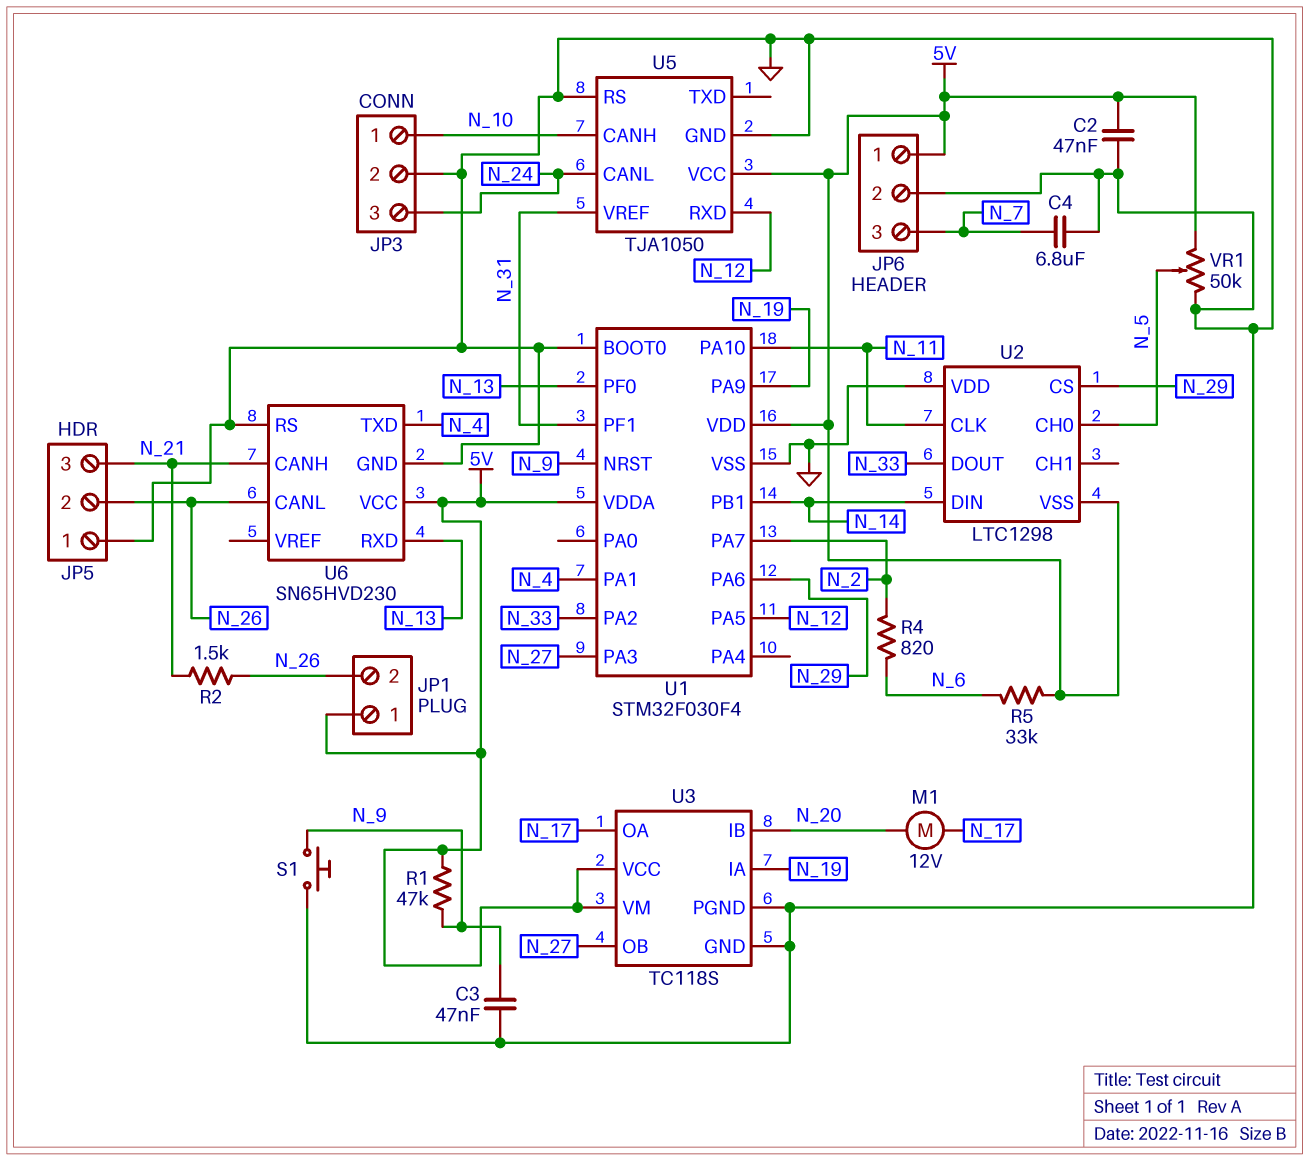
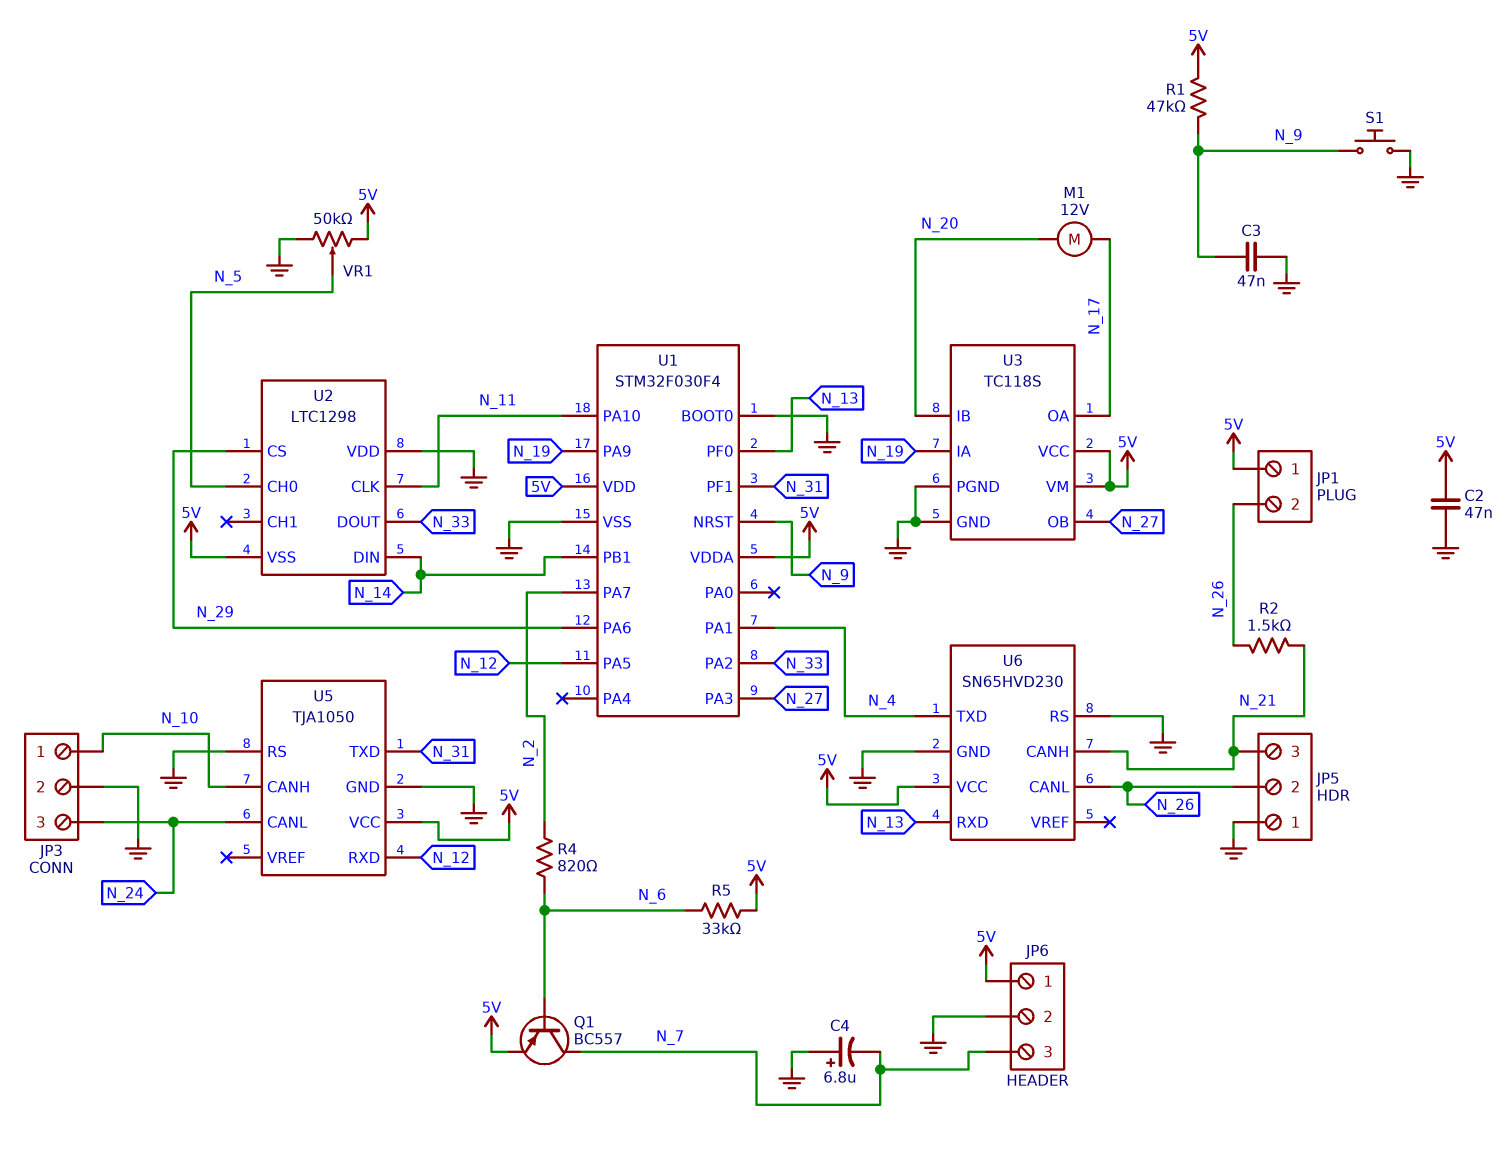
C4: 6.8uF (GND, N_7) -> 6.8uF (plus GND, minus N_7)
Q1: none -> PNP BC557 (B N_6, C N_7, E 5V)
U5 pin TXD: none -> N_31
U5 pin VREF: N_31 -> none

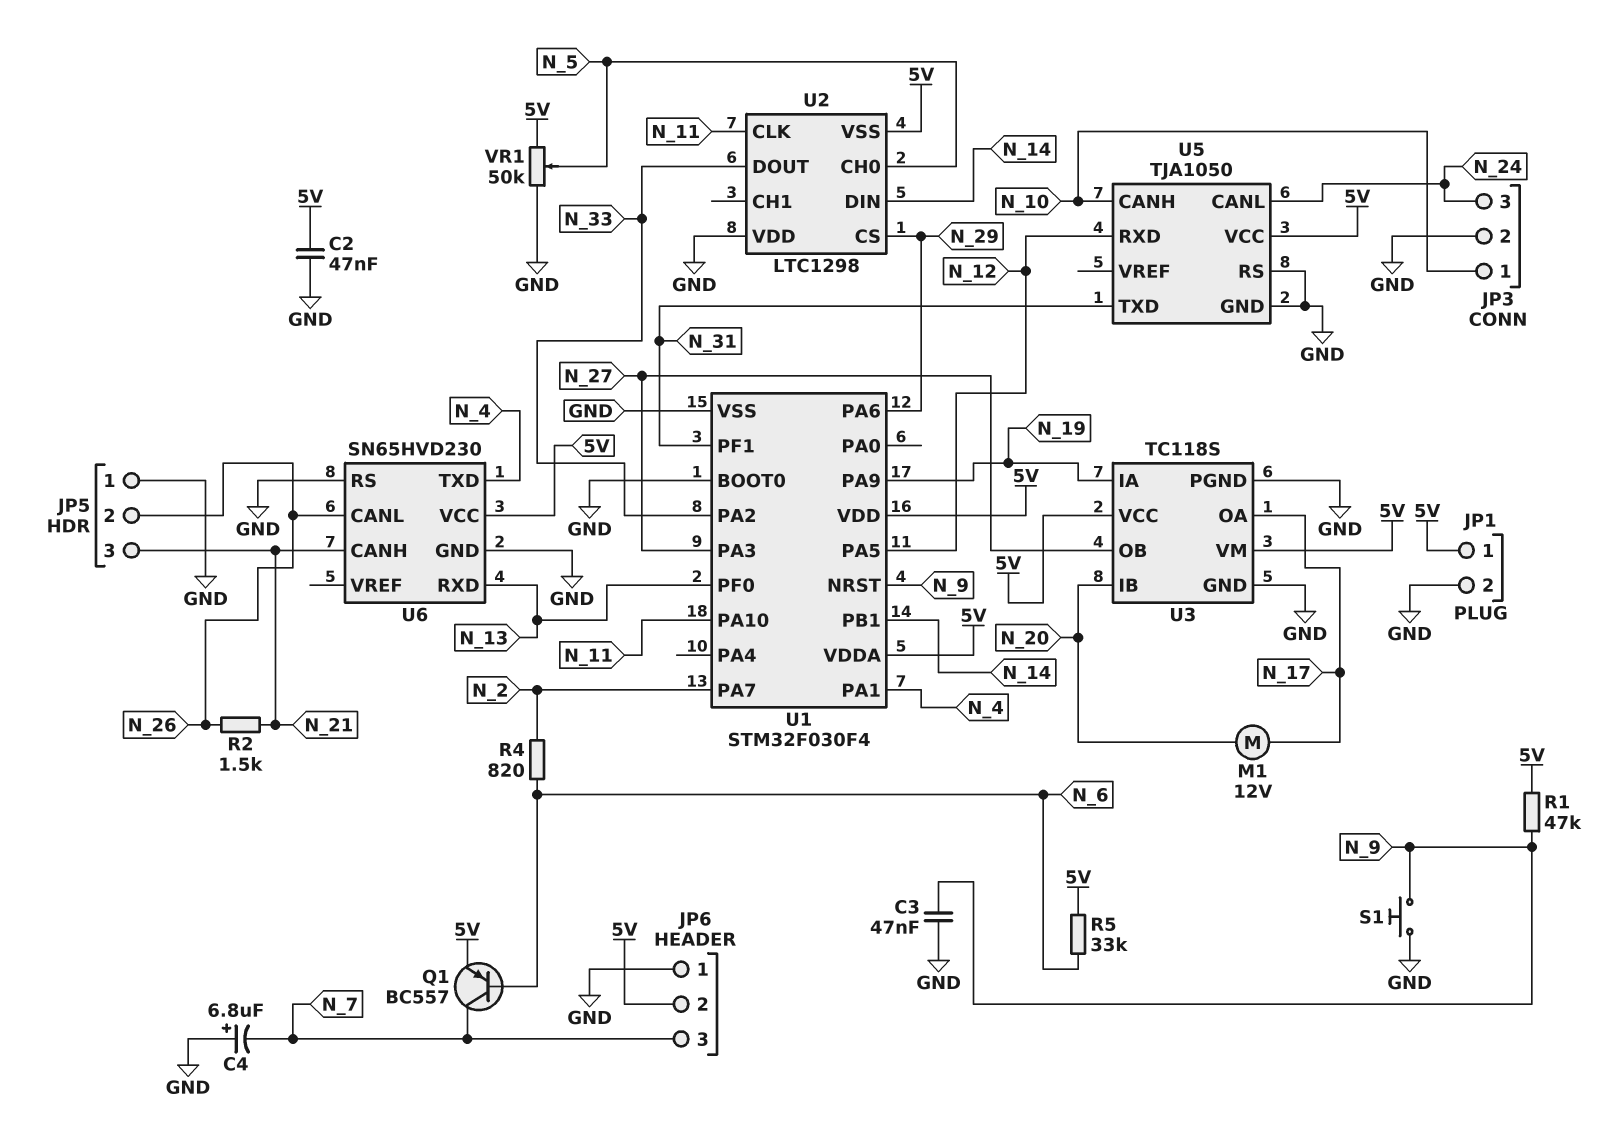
JP1 pin 2: N_26 -> GND
JP6 pin 1: 5V -> GND
JP6 pin 2: GND -> 5V

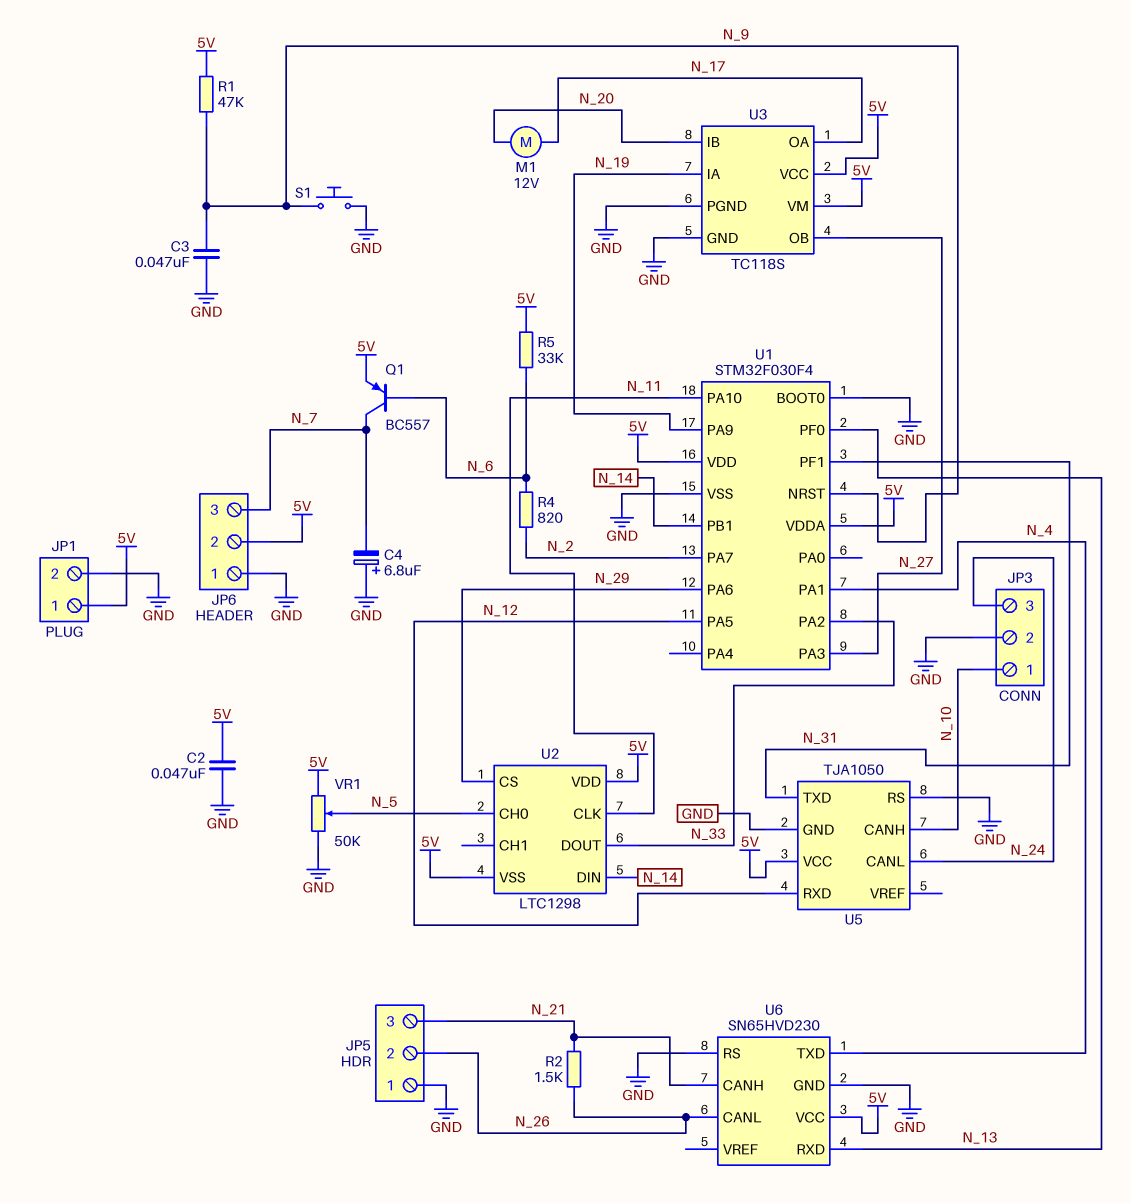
U2 pin VDD: GND -> 5V

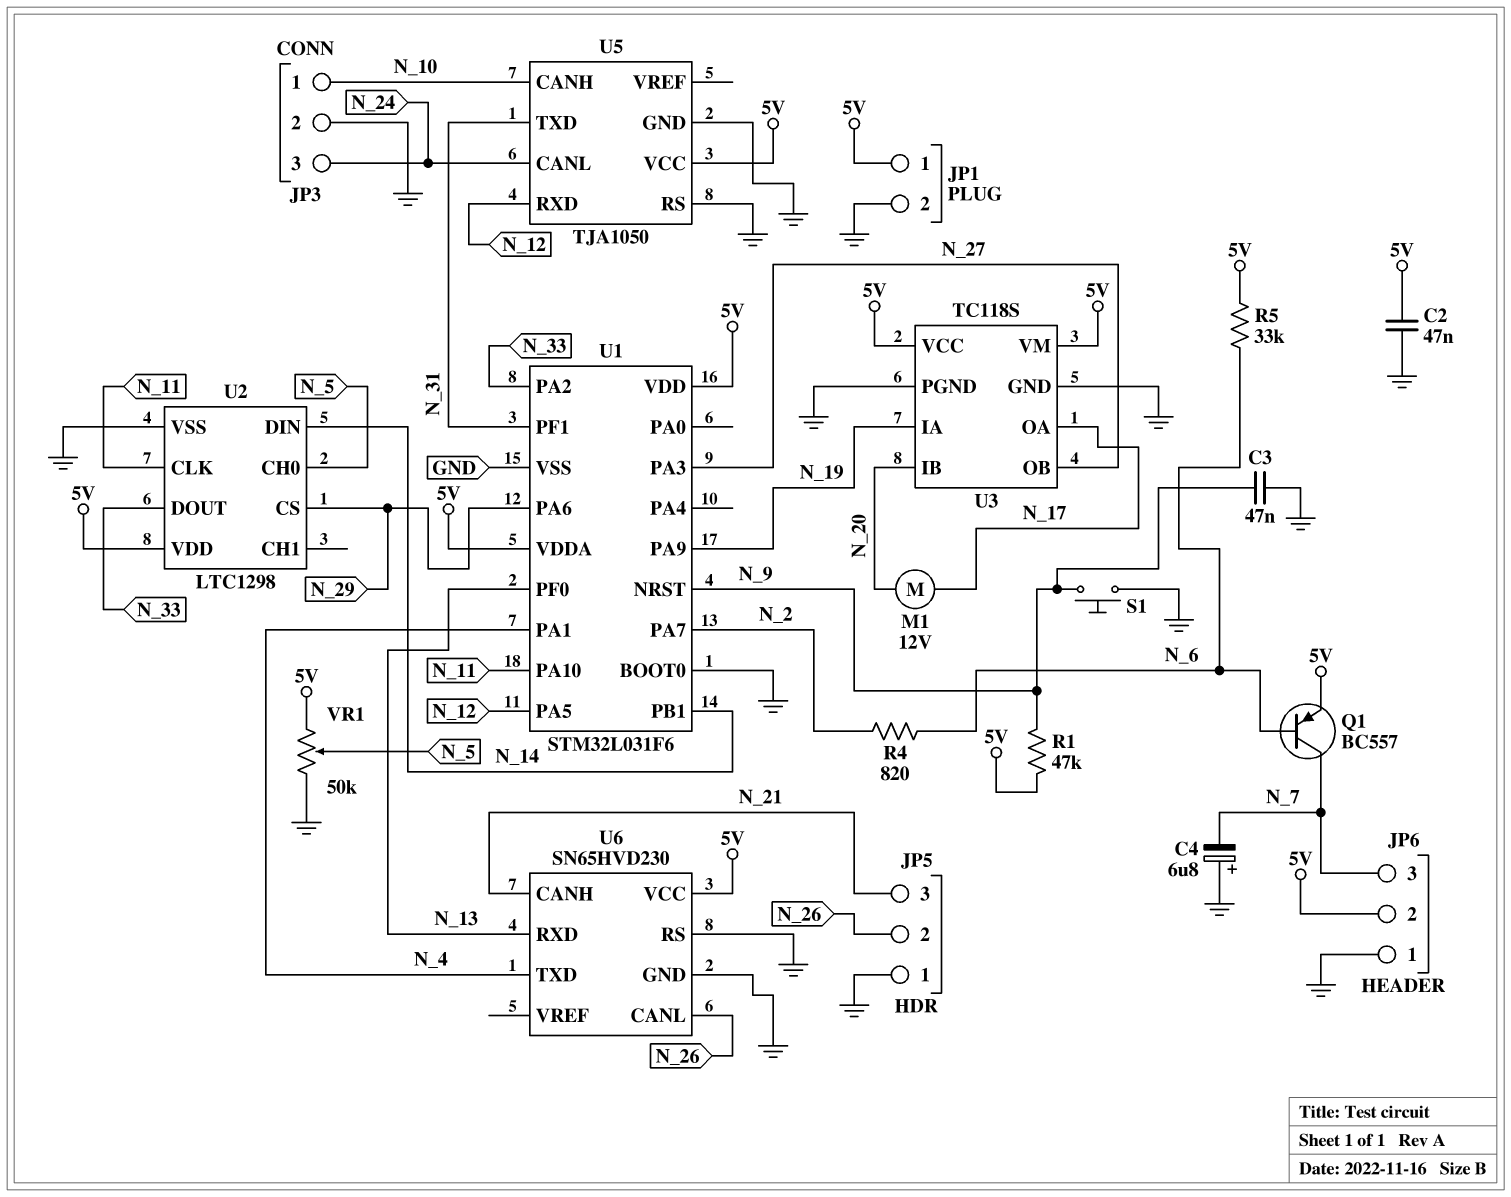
R2: 1.5k (N_21, N_26) -> none
U1: STM32F030F4 -> STM32L031F6
U2 pin VSS: 5V -> GND

